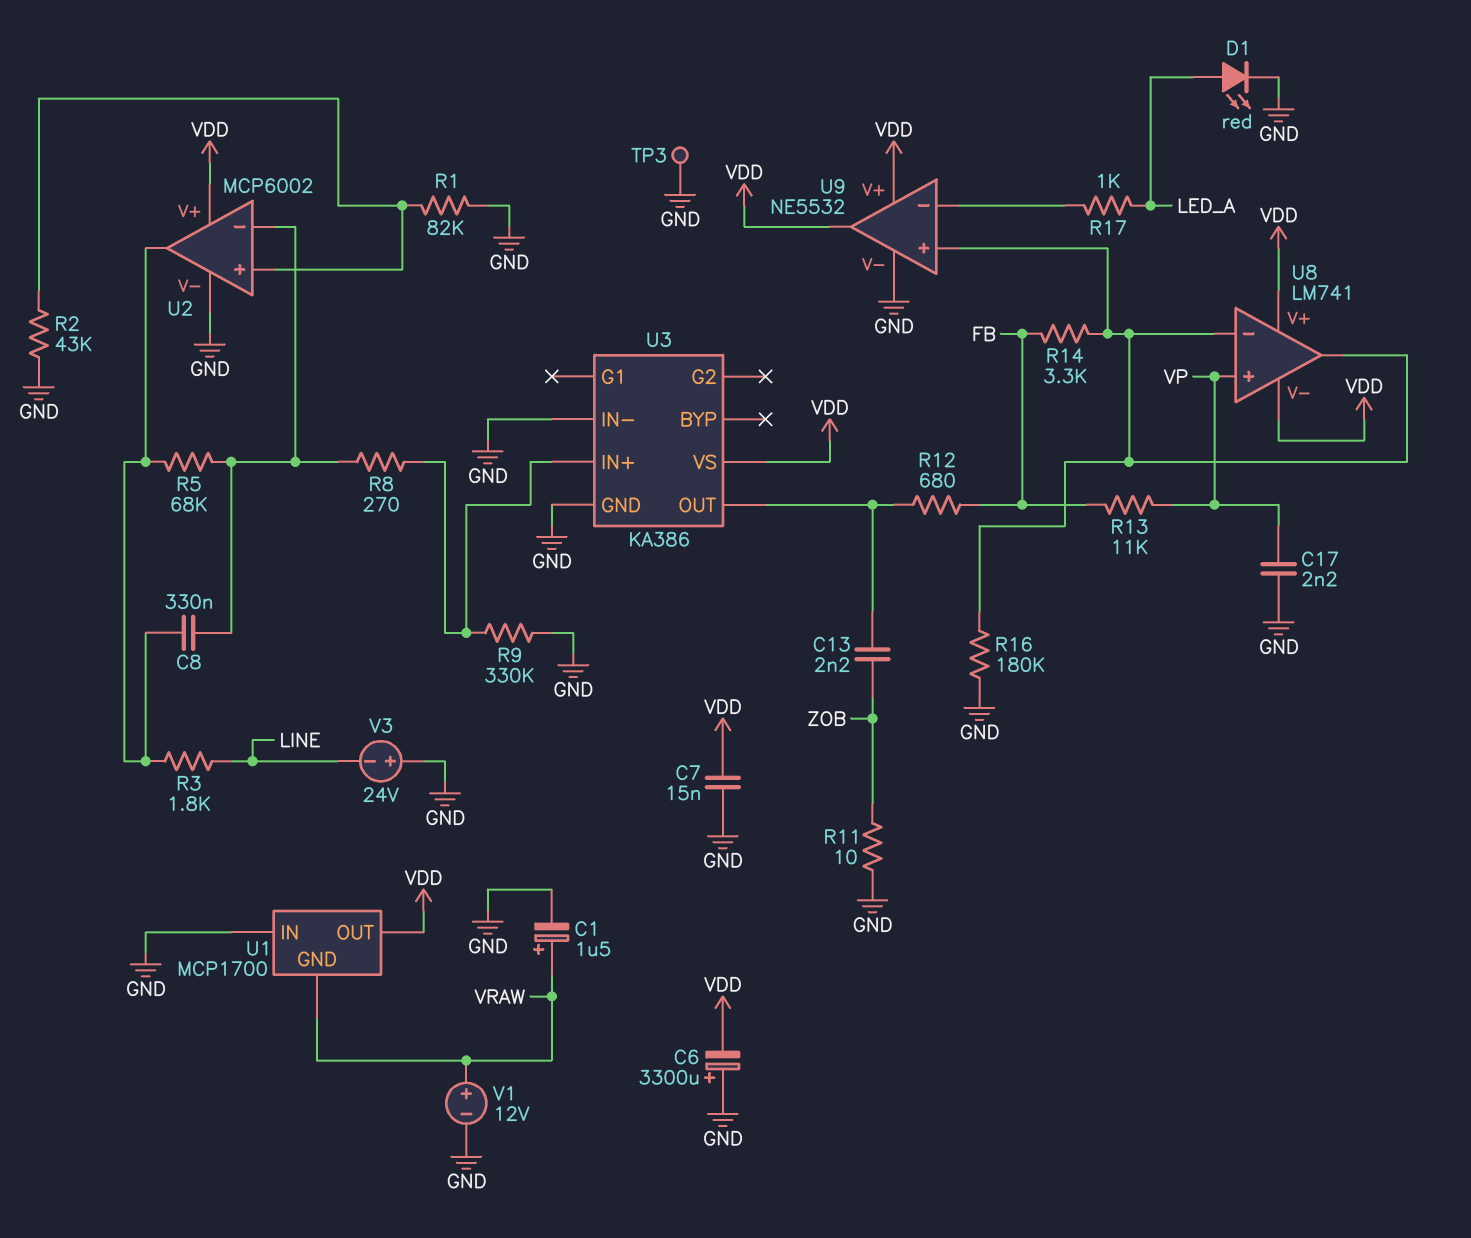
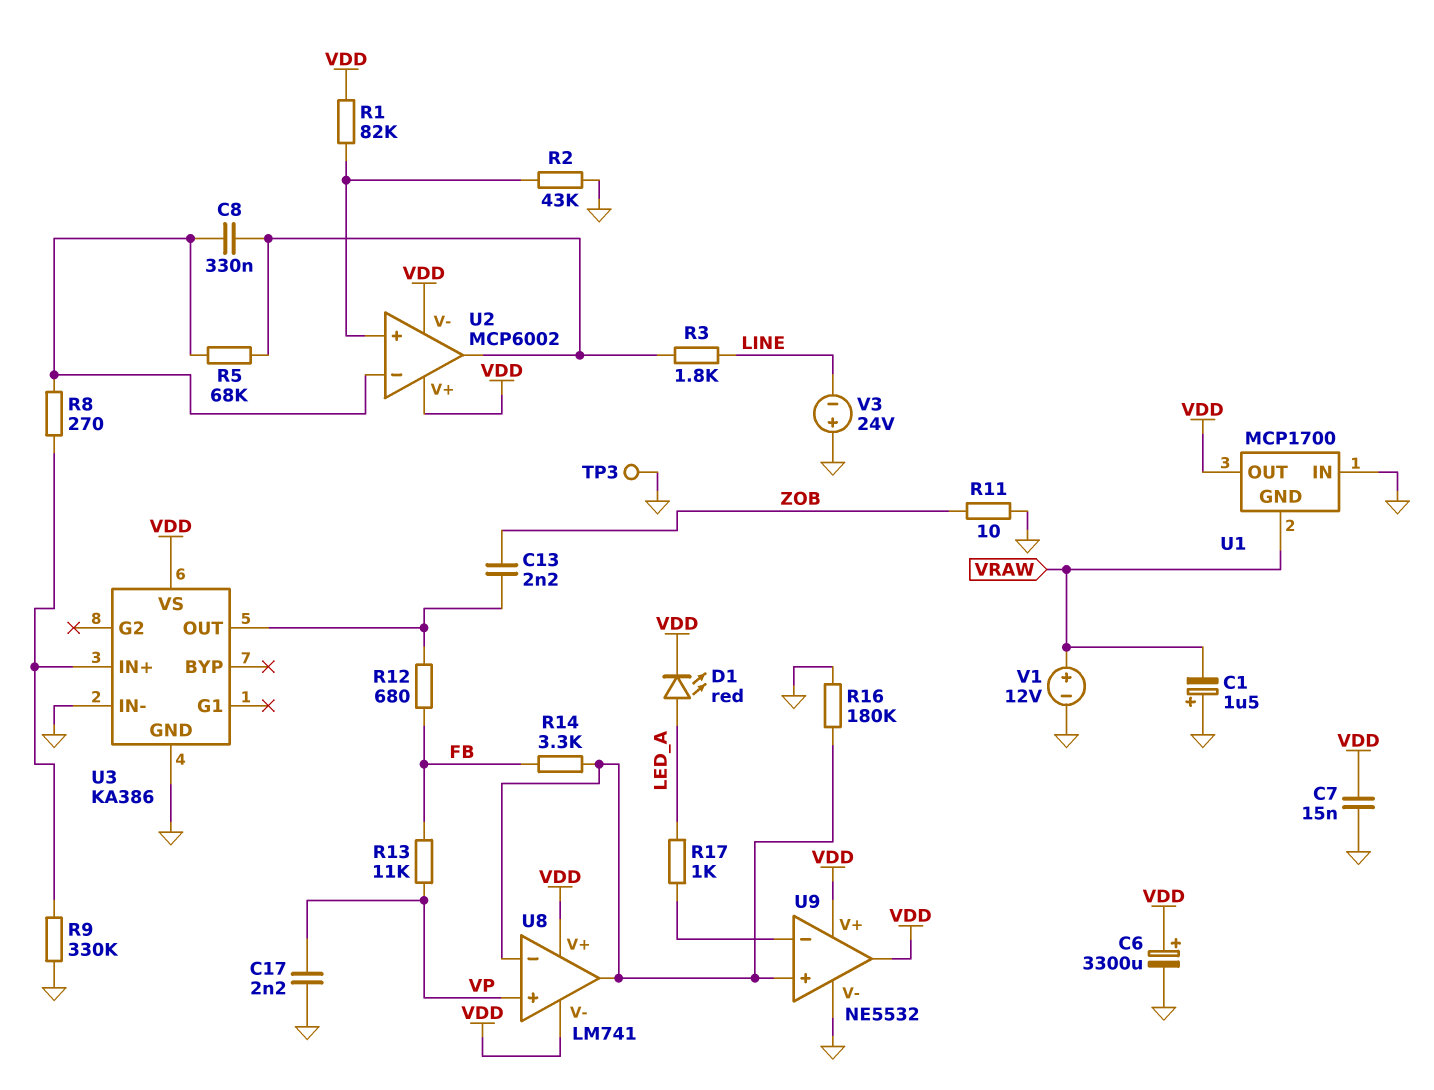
C1: 1.5uF (plus VRAW, minus GND) -> 1.5uF (plus GND, minus VRAW)
C6: 3300uF (plus GND, minus VDD) -> 3300uF (plus VDD, minus GND)
D1: LED red (A LED_A, K GND) -> LED red (A LED_A, K VDD)
R1: 82k (GND, U2/in+) -> 82k (U2/in+, VDD)
U2 pin V-: GND -> VDD

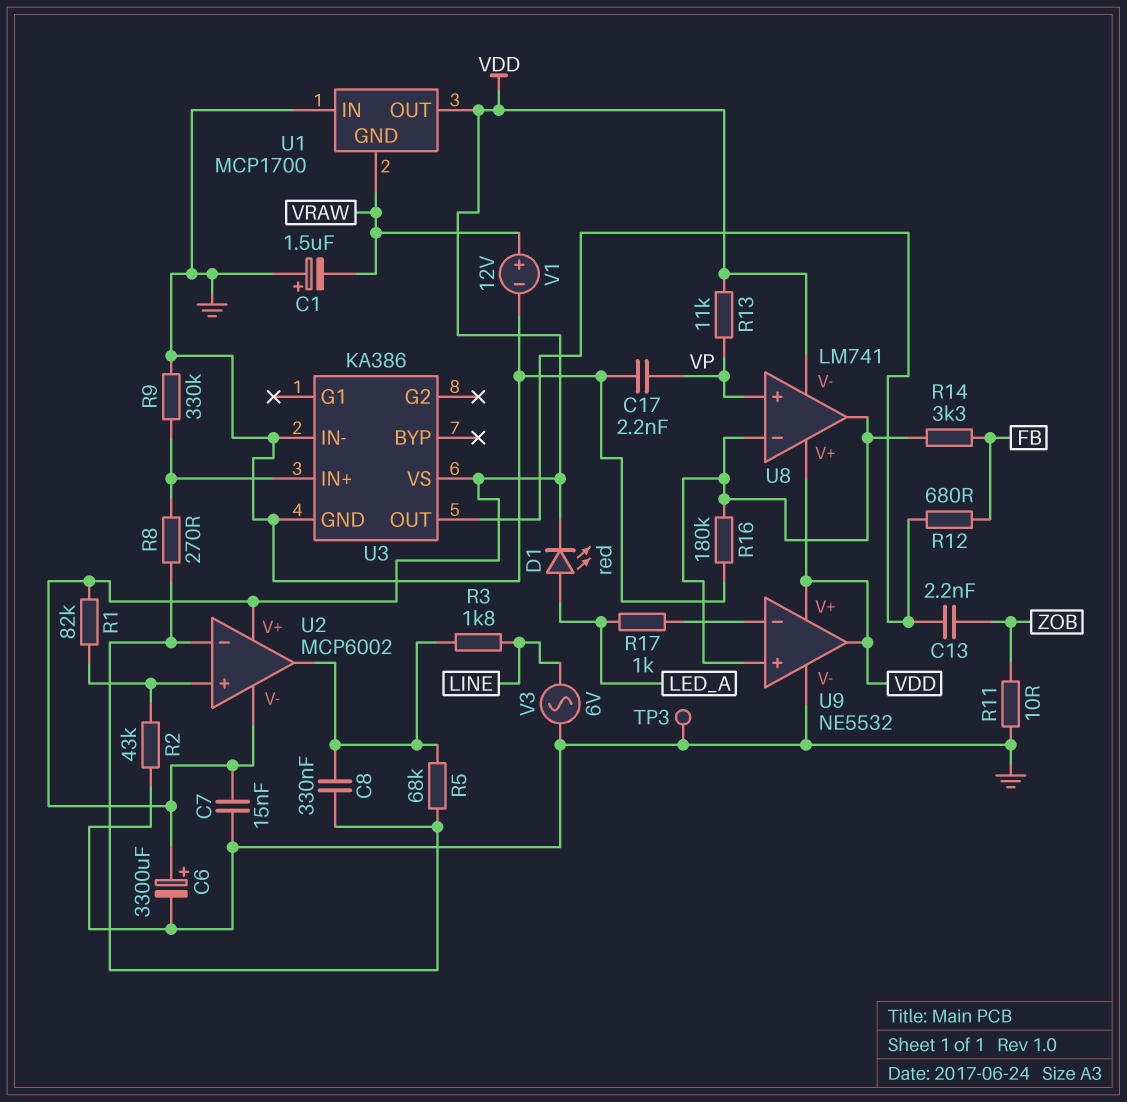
R13: 11k (FB, VP) -> 11k (VDD, VP)
V3: 24V (plus GND, minus LINE) -> AC 6V (GND, LINE)

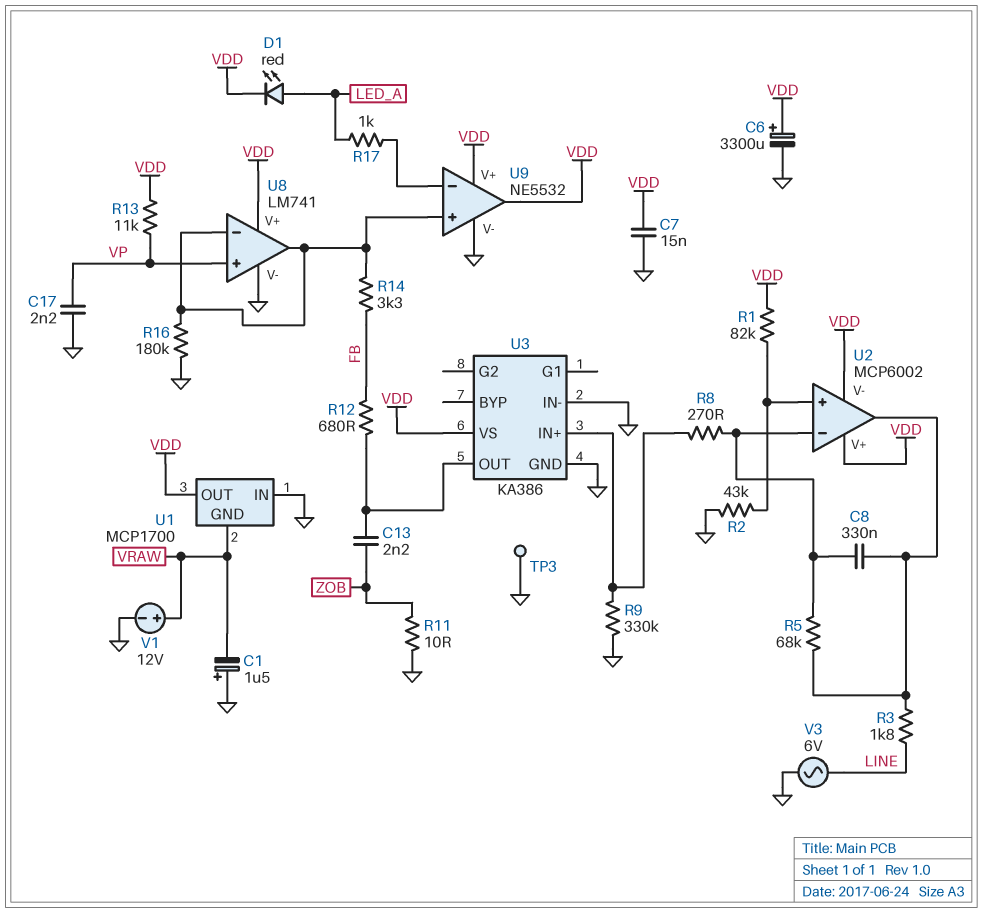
U8 pin V-: VDD -> GND

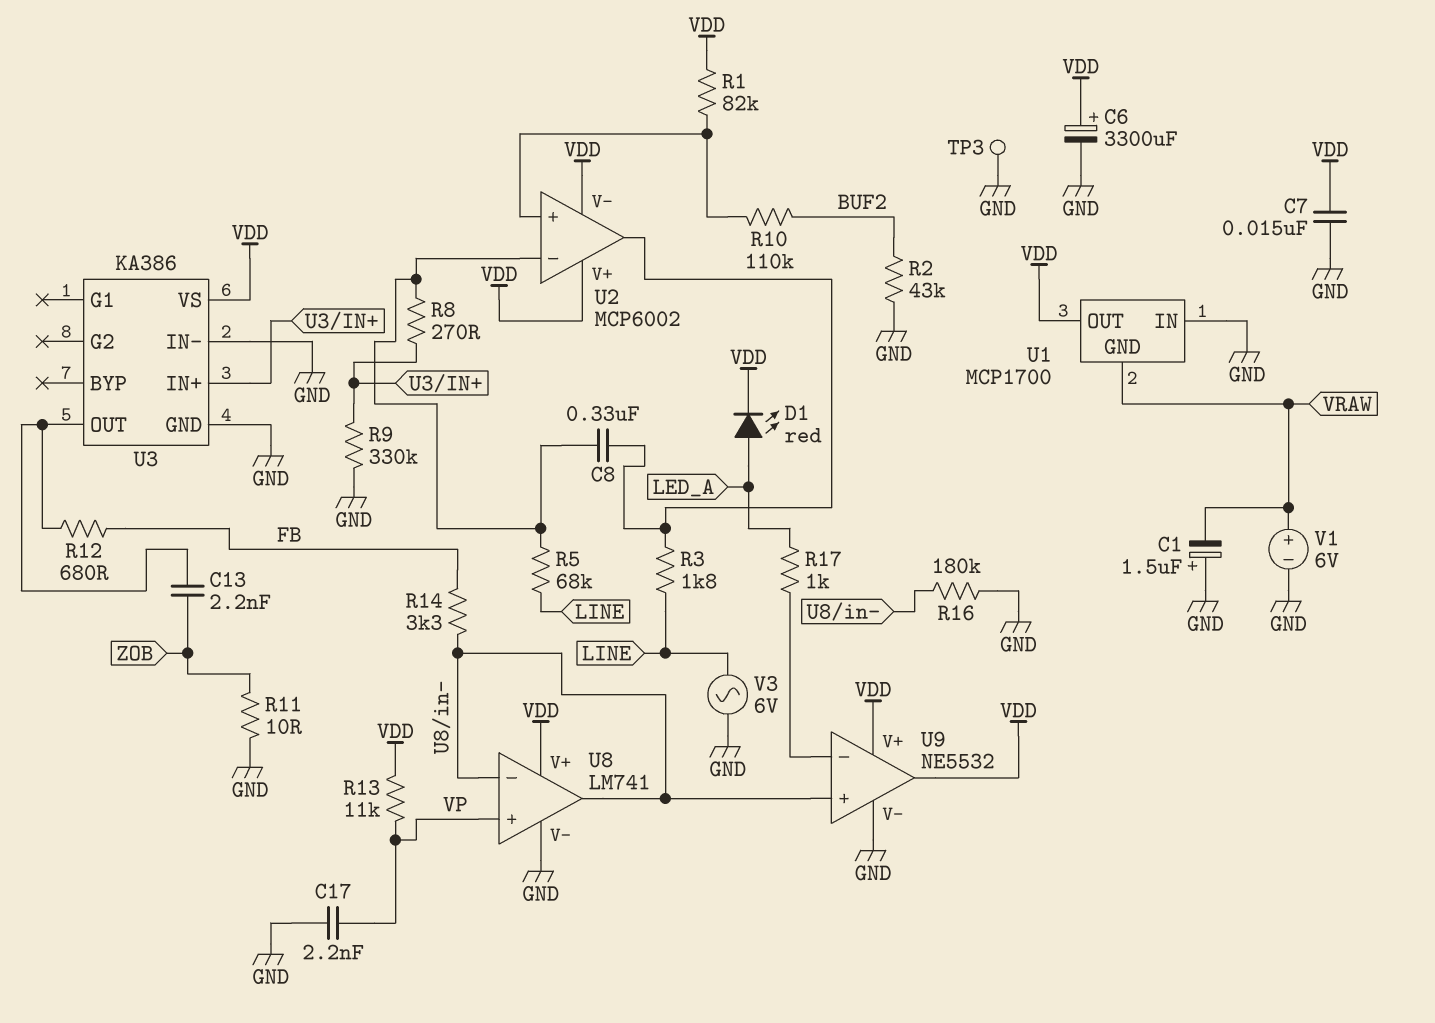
R2: 43k (GND, U2/in+) -> 43k (BUF2, GND)
R5: 68k (U2/in-, U2/out) -> 68k (LINE, U2/in-)
R10: none -> 110k (BUF2, U2/in+)
V1: 12V (plus VRAW, minus GND) -> 6V (plus VRAW, minus GND)

